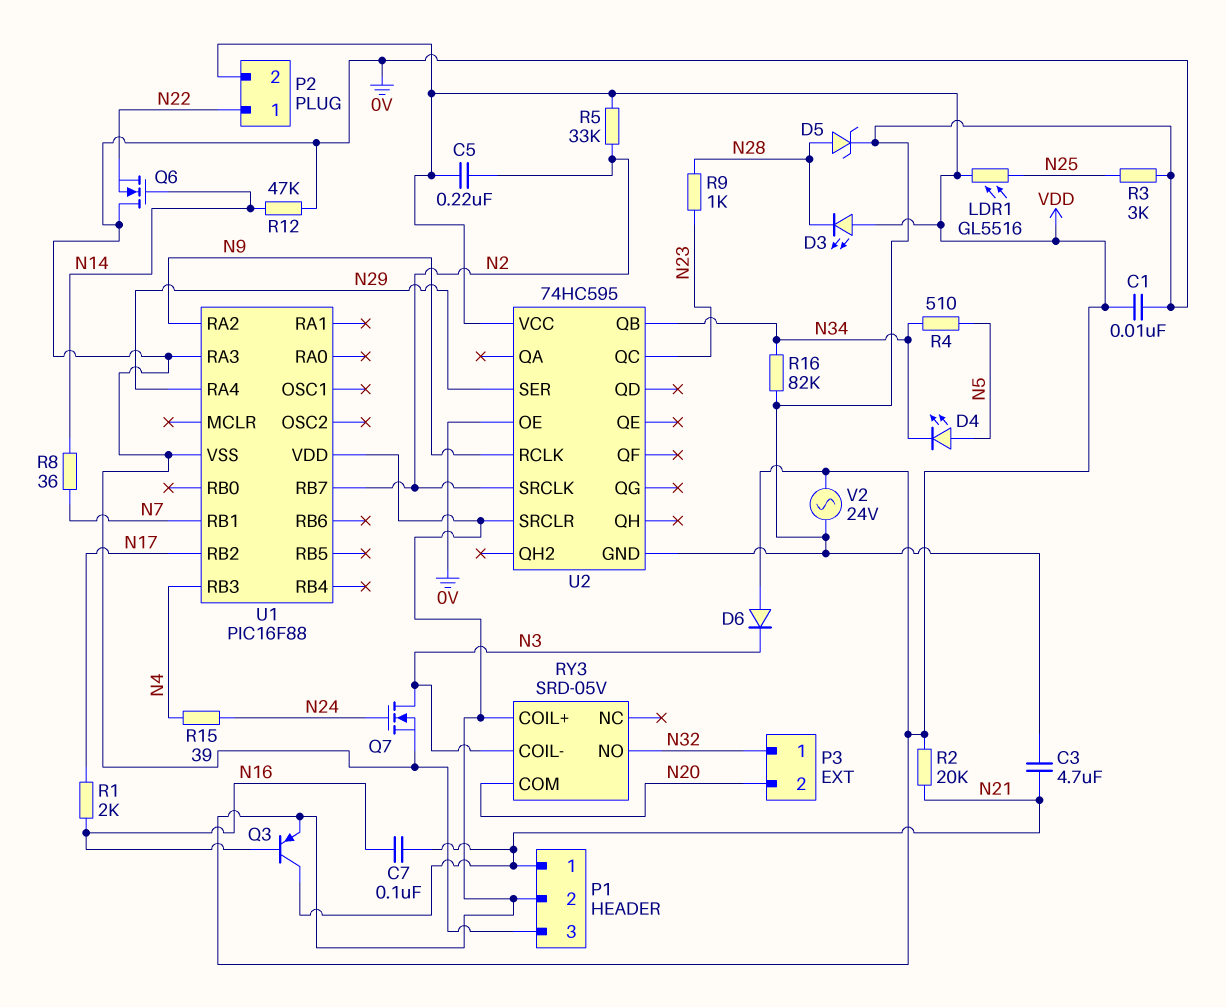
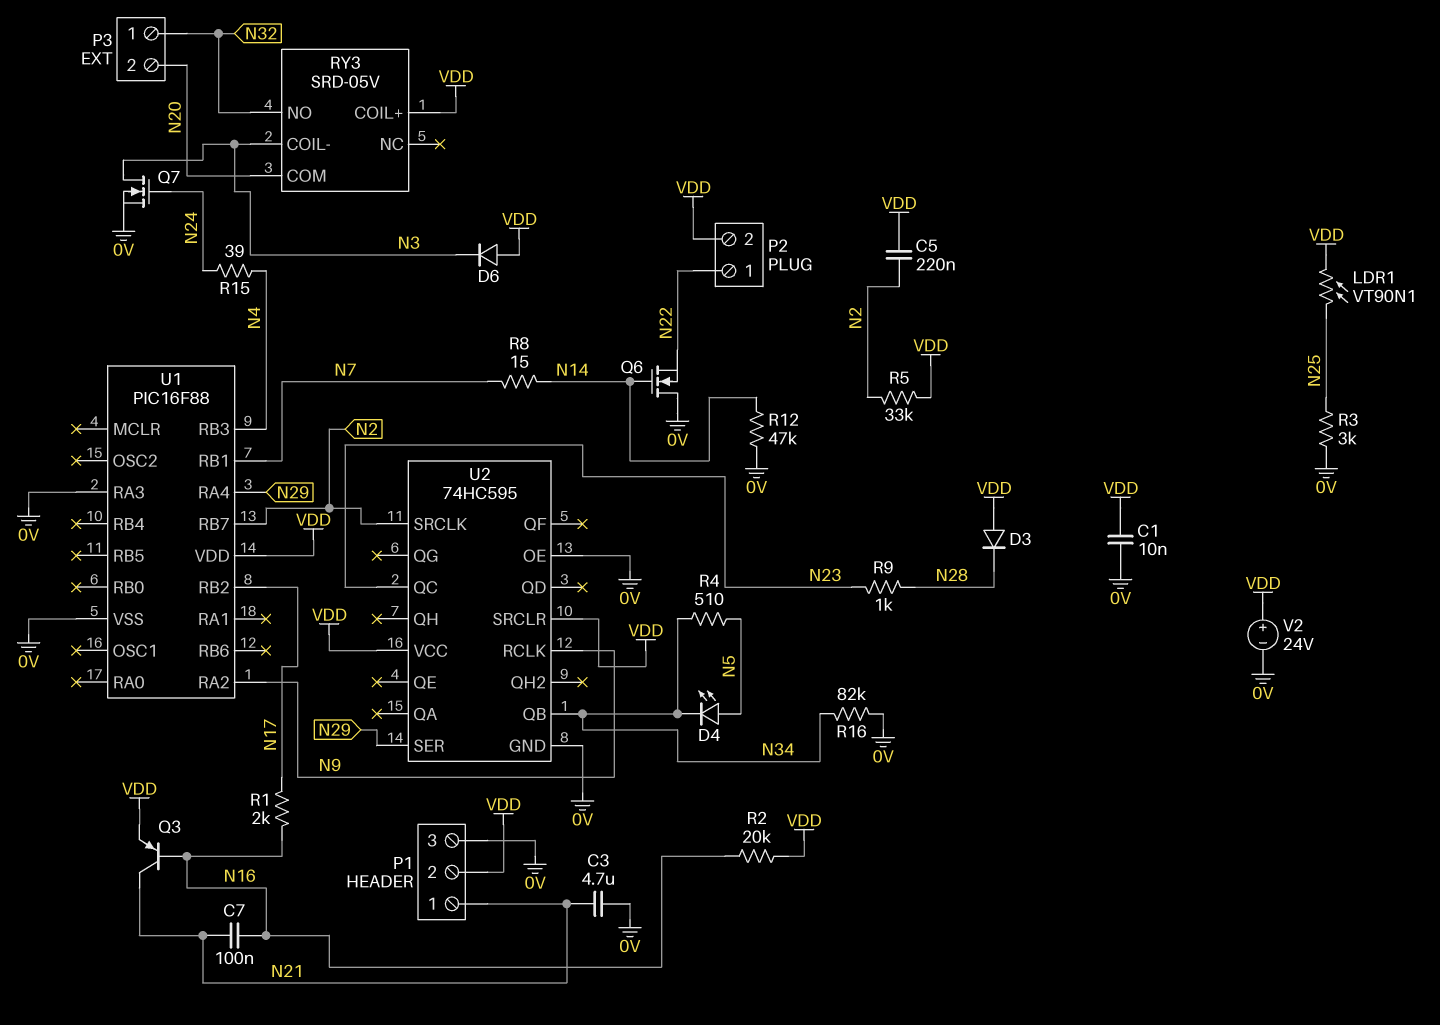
D3: LED (A VDD, K N28) -> diode (A VDD, K N28)
D5: zener (A N28, K 0V) -> none
LDR1: GL5516 (N25, VDD) -> VT90N1 (N25, VDD)
R2: 20k (N21, VDD) -> 20k (N16, VDD)
R8: 36 (N7, N14) -> 15 (N7, N14)
V2: AC 24V (0V, VDD) -> 24V (plus VDD, minus 0V)

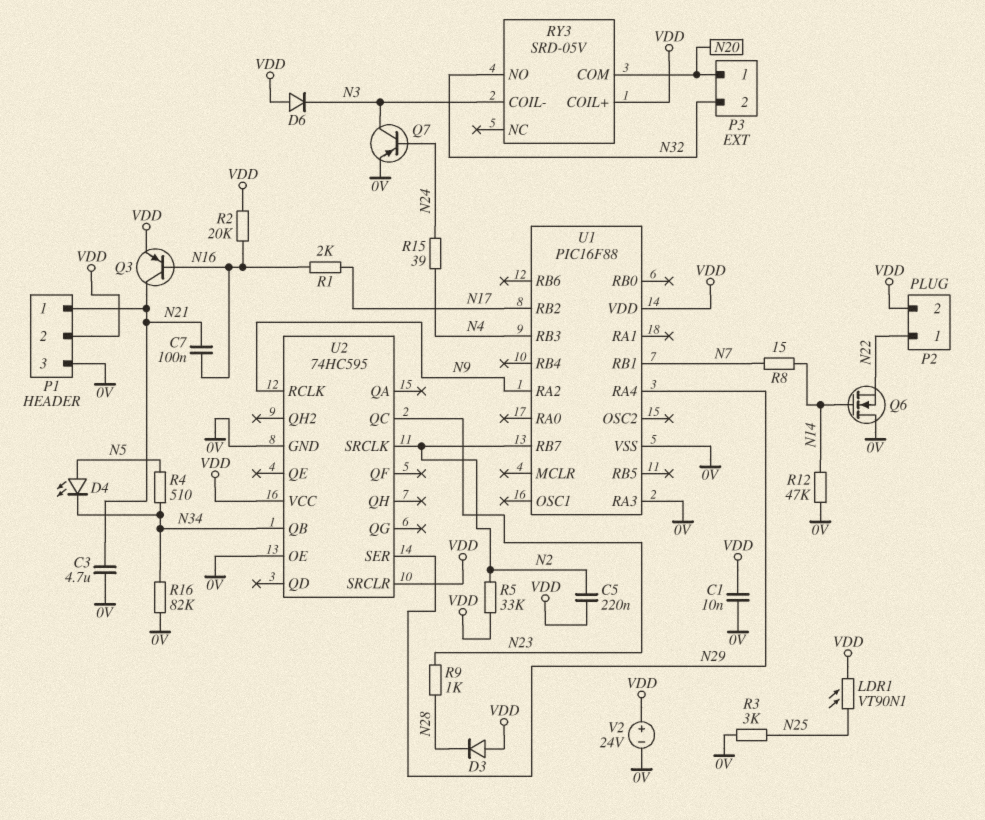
P3 pin 1: N32 -> N20
P3 pin 2: N20 -> N32
Q7: NMOS (G N24, D N3, S 0V) -> PNP (B N24, C N3, E 0V)

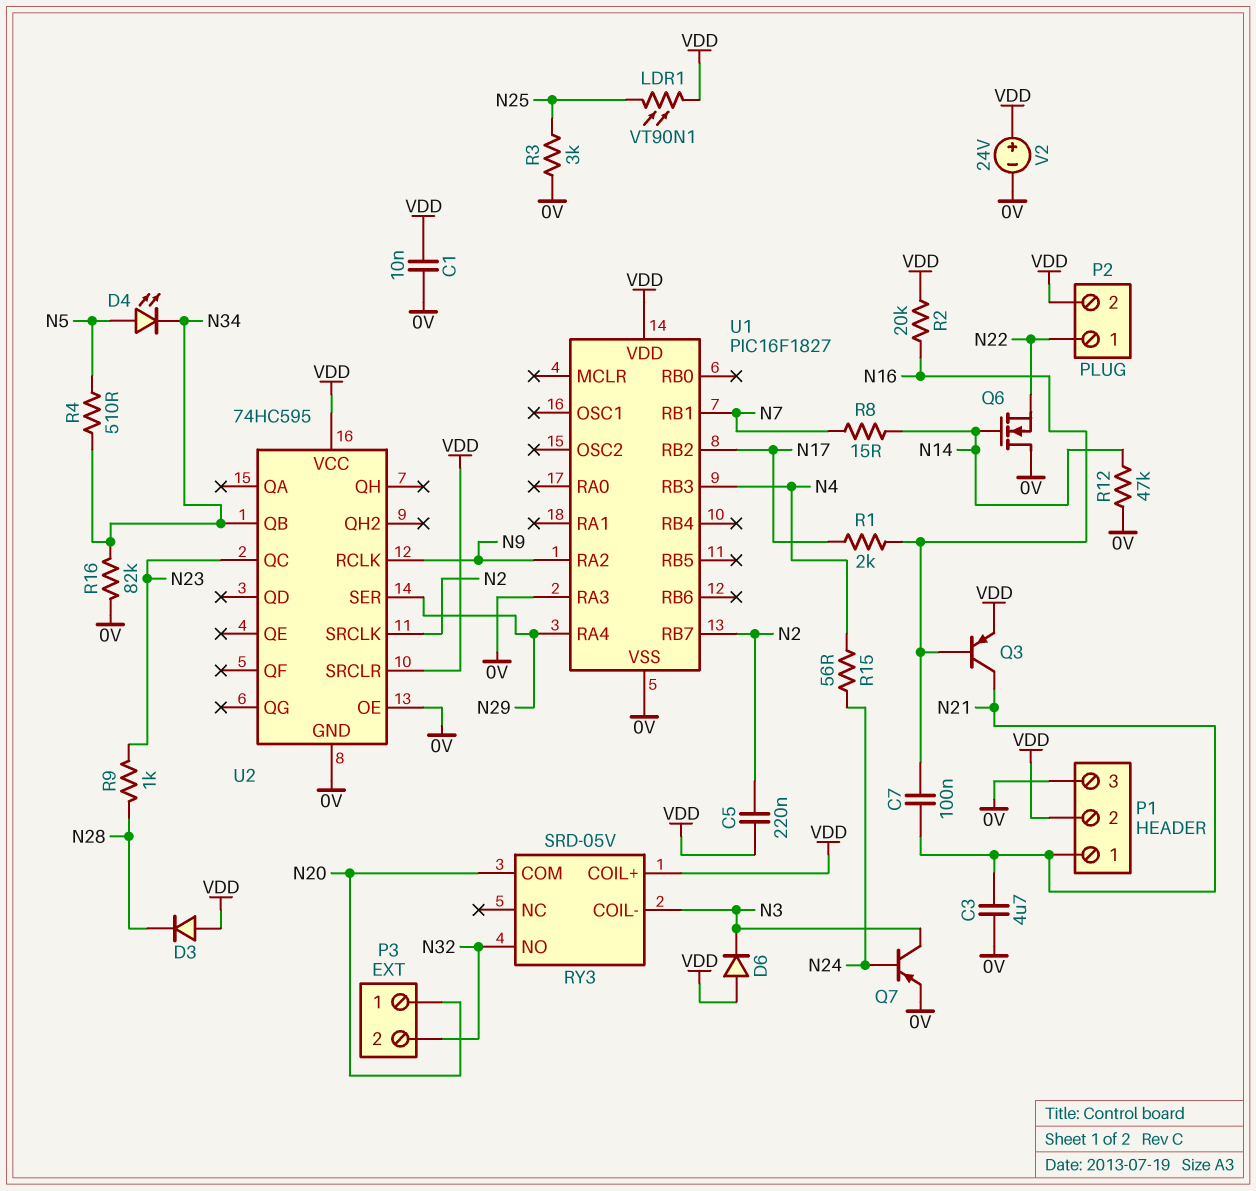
R5: 33k (N2, VDD) -> none
R15: 39 (N4, N24) -> 56 (N4, N24)
U1: PIC16F88 -> PIC16F1827

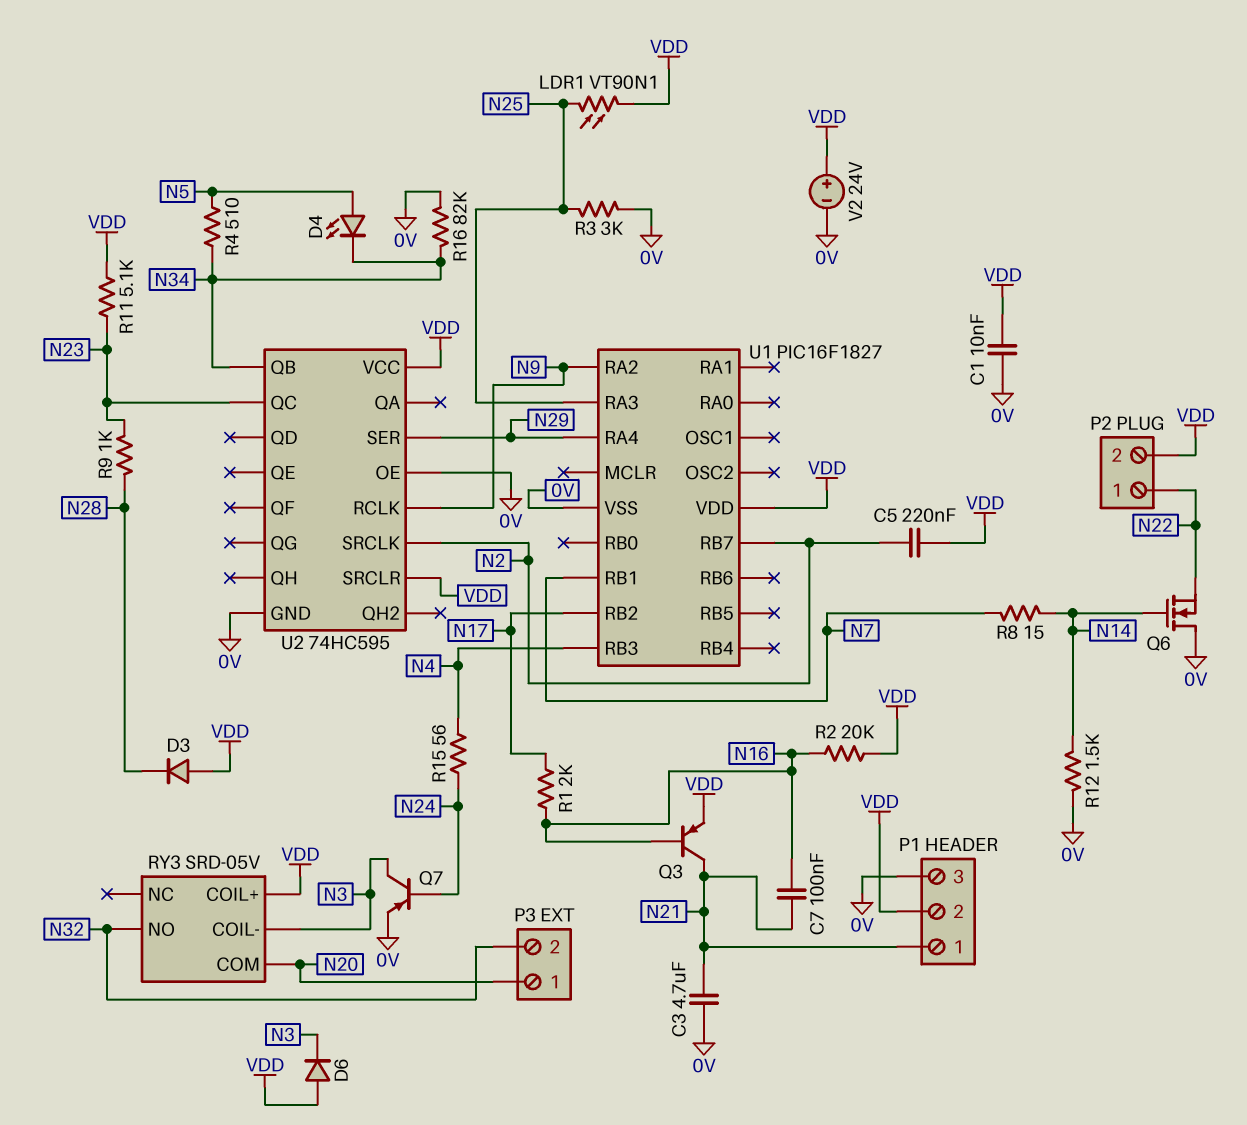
R11: none -> 5.1k (N23, VDD)
R12: 47k (0V, N14) -> 1.5k (0V, N14)
U1 pin RA3: 0V -> N25

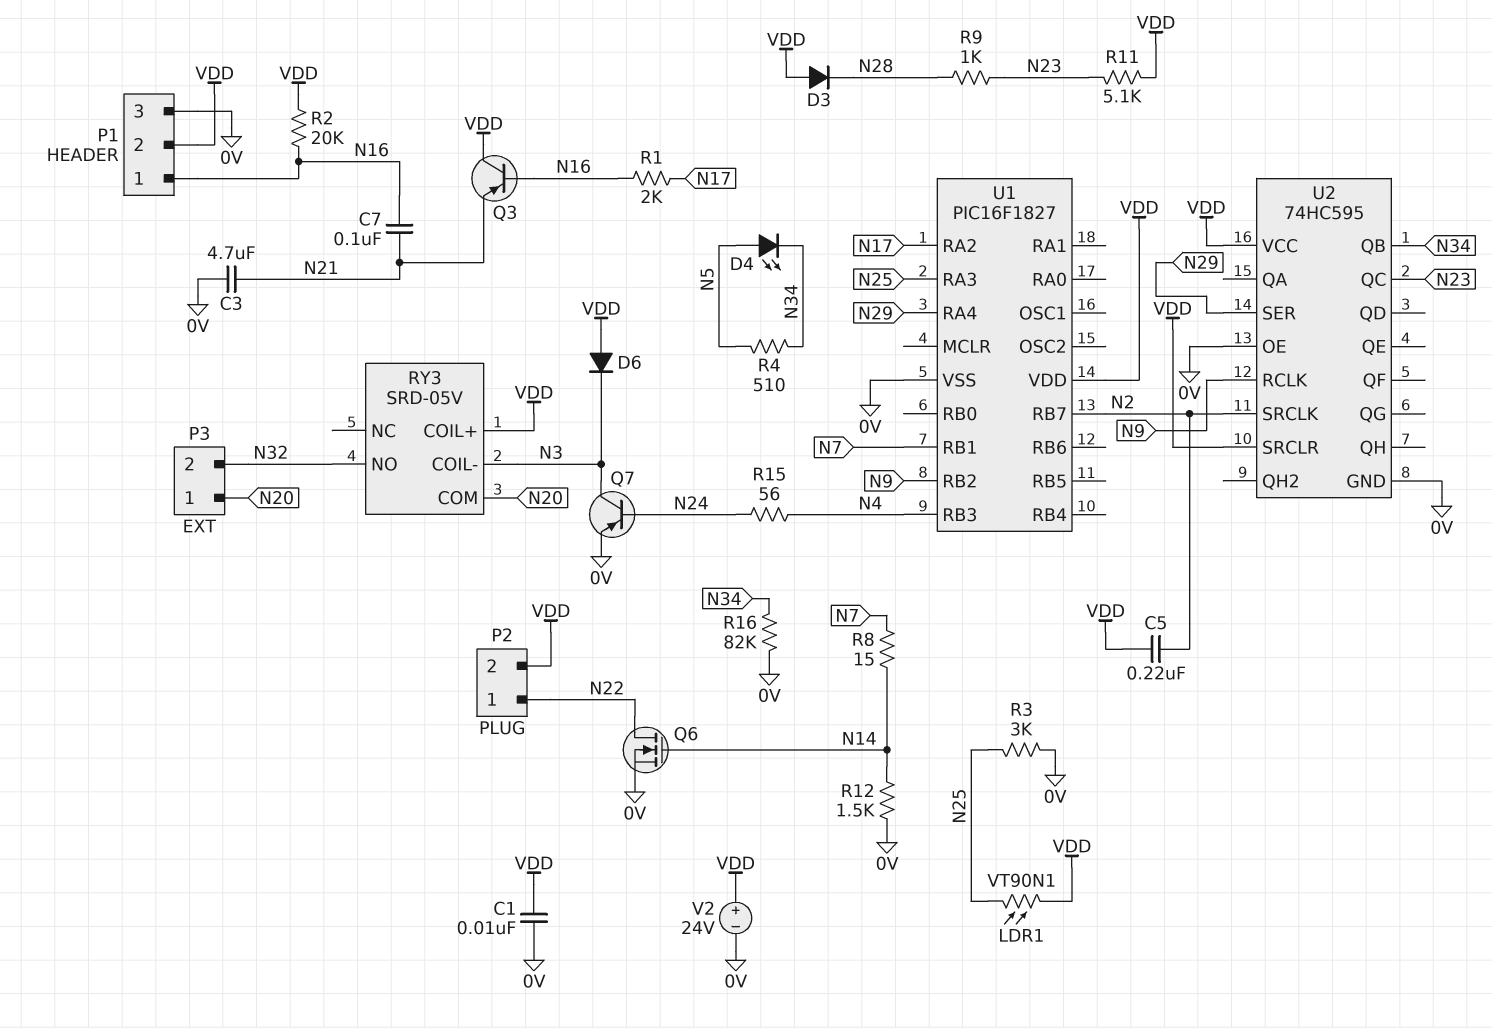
P1 pin 1: N21 -> N16
Q3: PNP (B N16, C N21, E VDD) -> PNP (B N16, C VDD, E N21)
Q6: NMOS (G N14, D 0V, S N22) -> NMOS (G N14, D N22, S 0V)
U1 pin RA2: N9 -> N17
U1 pin RB2: N17 -> N9

